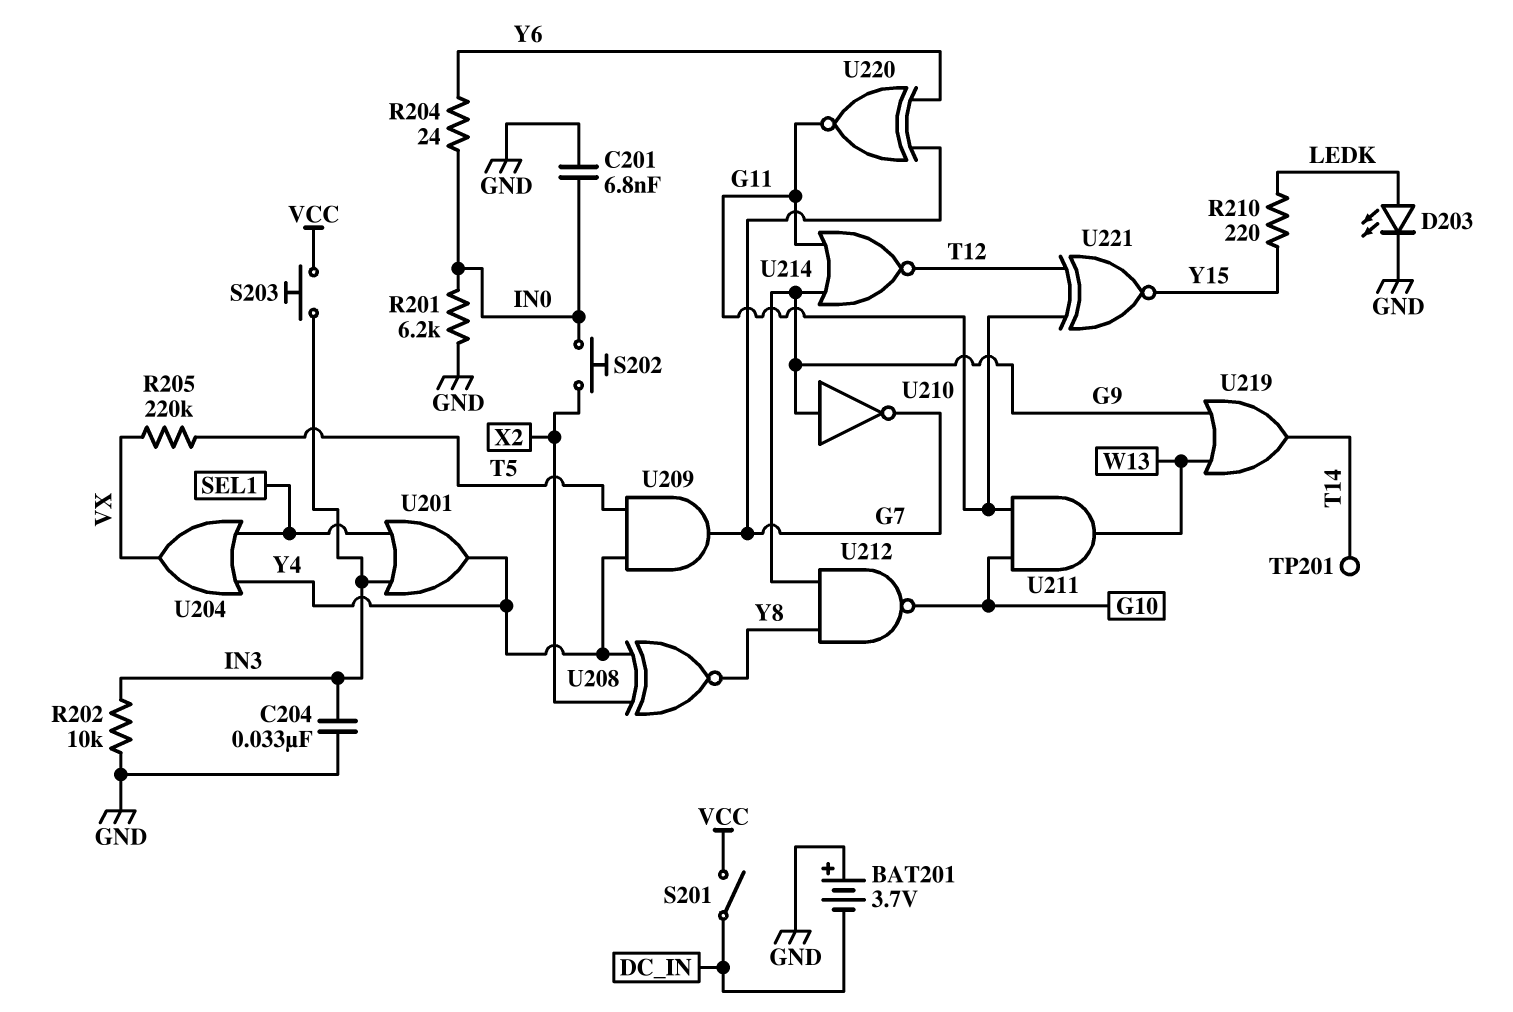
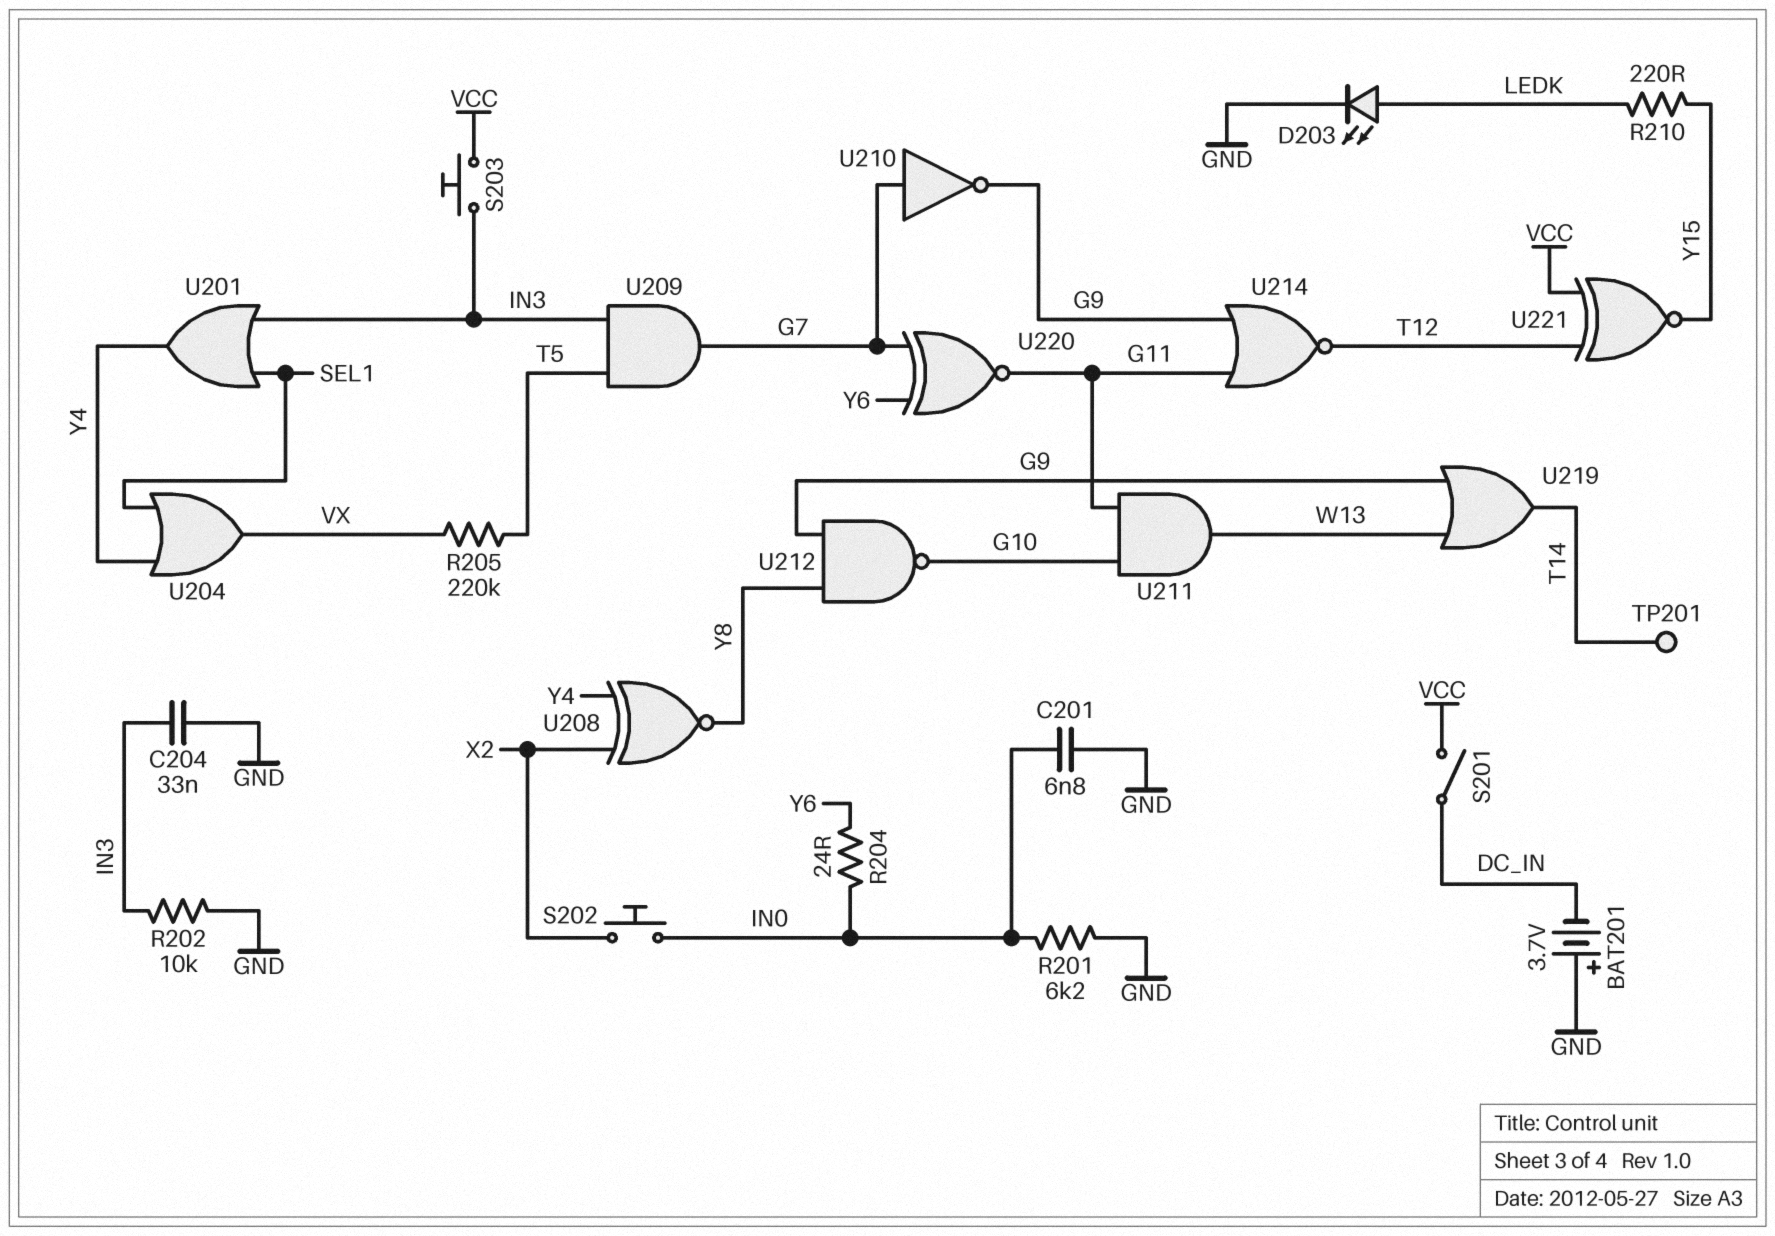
U209: AND (in T5, in Y4, out G7) -> AND (in IN3, in T5, out G7)
U210: NOT (in G9, out G7) -> NOT (in G7, out G9)
U221: XNOR (in G11, in T12, out Y15) -> XNOR (in T12, in VCC, out Y15)

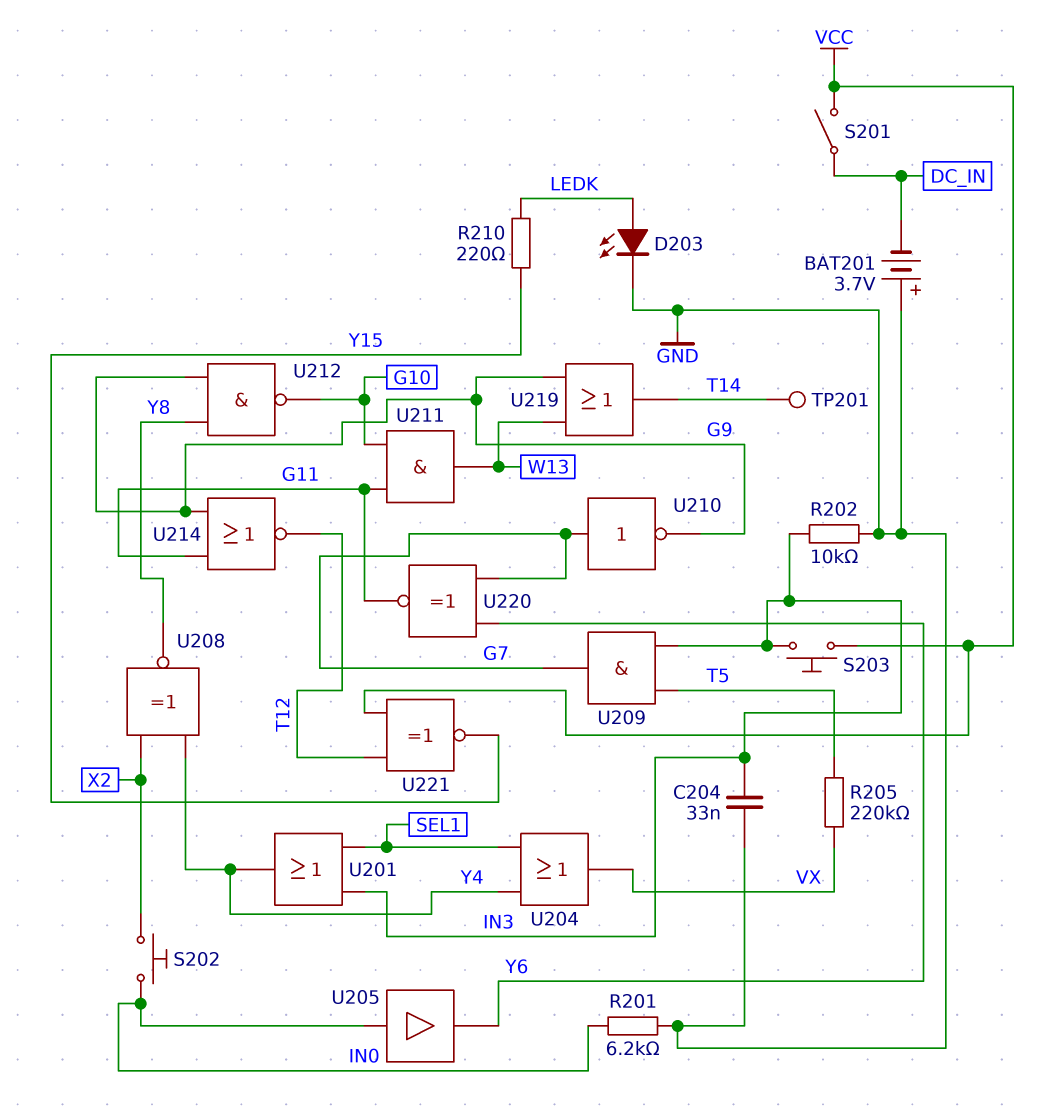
C201: 6.8nF (GND, IN0) -> none
R204: 24 (IN0, Y6) -> none
U205: none -> buffer (in IN0, out Y6)

